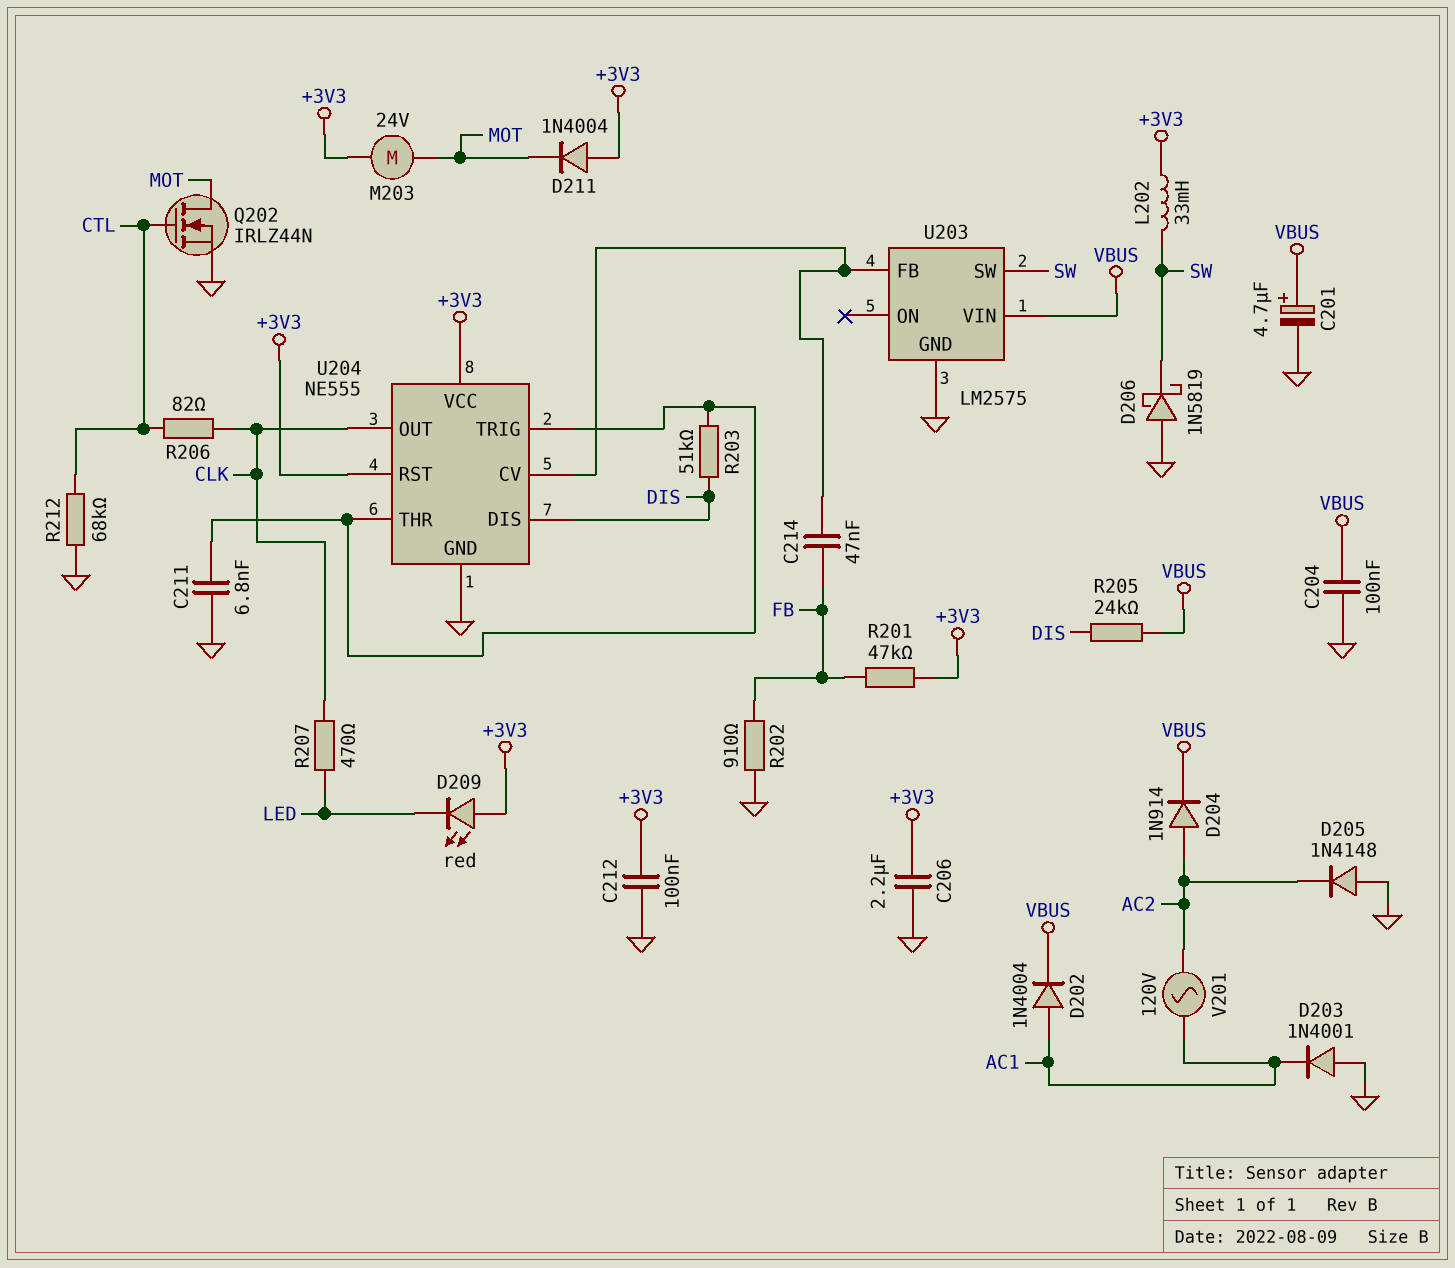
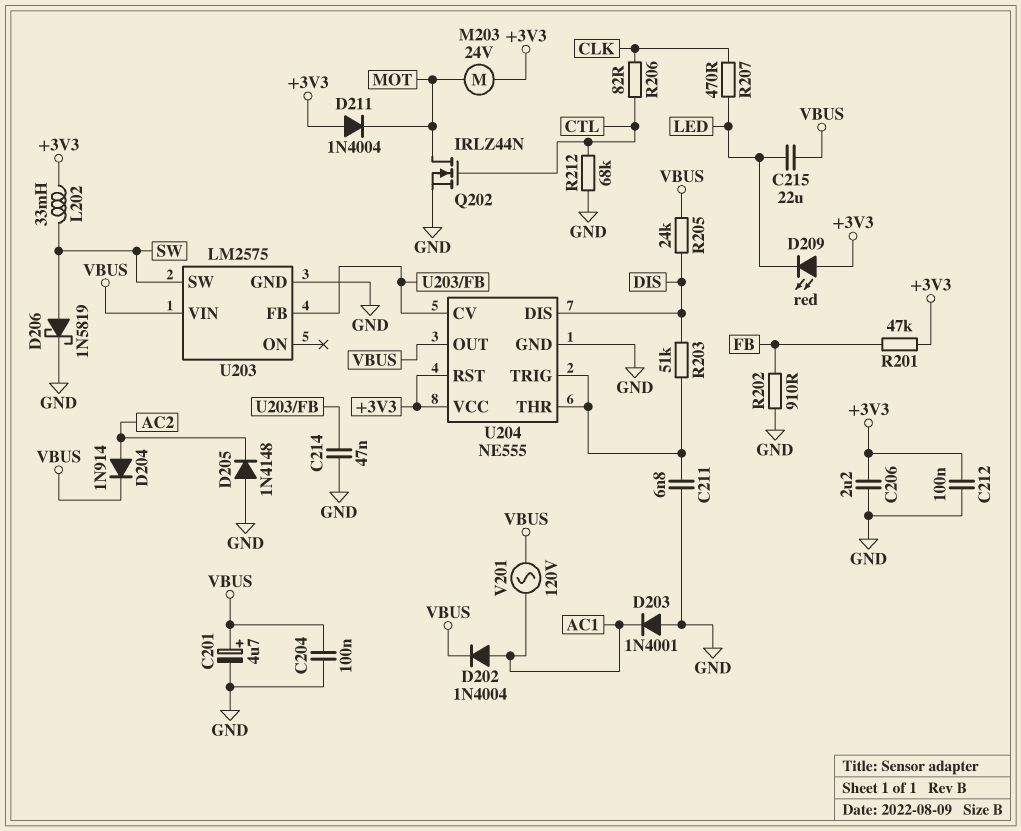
C214: 47nF (FB, U203/FB) -> 47nF (GND, U203/FB)
C215: none -> 22uF (LED, VBUS)
D206: schottky 1N5819 (A GND, K SW) -> schottky 1N5819 (A SW, K GND)
U204 pin OUT: CLK -> VBUS
V201: AC 120V (AC1, AC2) -> AC 120V (AC1, VBUS)

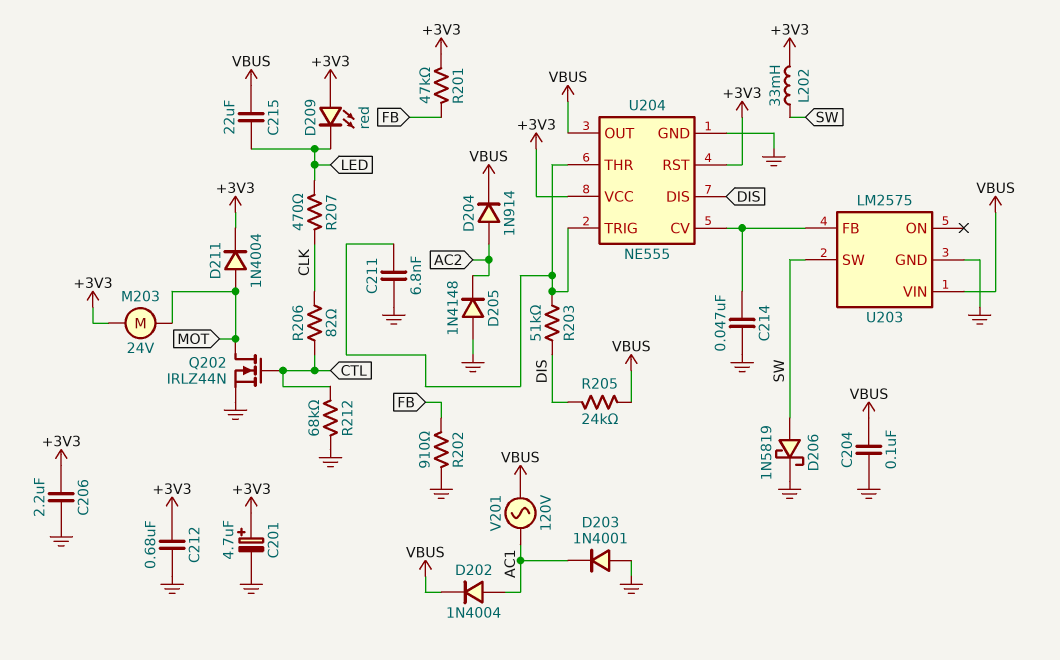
C201: 4.7uF (plus VBUS, minus GND) -> 4.7uF (plus +3V3, minus GND)
C212: 100nF (+3V3, GND) -> 680nF (+3V3, GND)
D211: diode 1N4004 (A +3V3, K MOT) -> diode 1N4004 (A MOT, K +3V3)

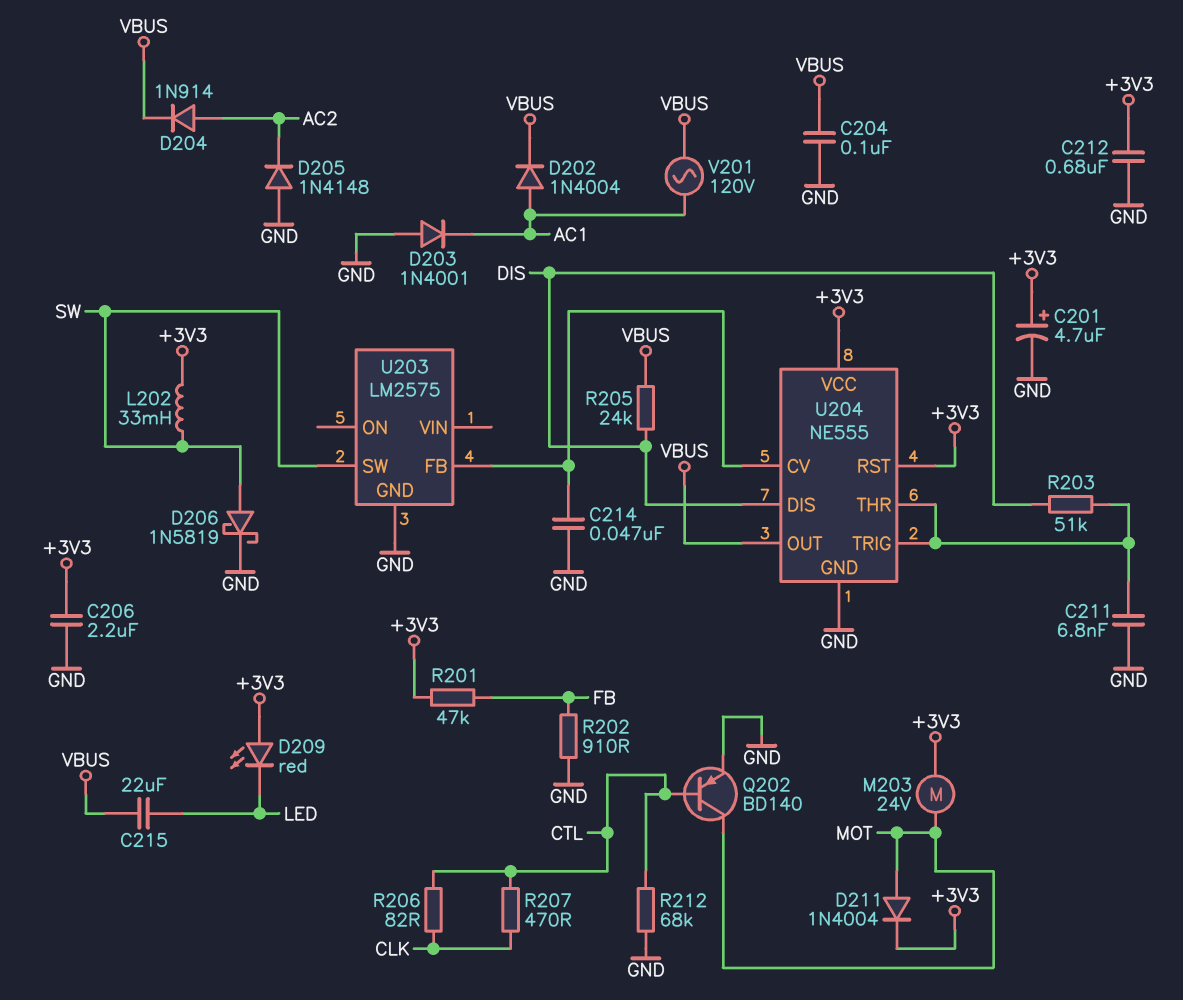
Q202: NMOS IRLZ44N (G CTL, D MOT, S GND) -> PNP BD140 (B CTL, C MOT, E GND)
R207: 470 (CLK, LED) -> 470 (CLK, CTL)
U203 pin VIN: VBUS -> none

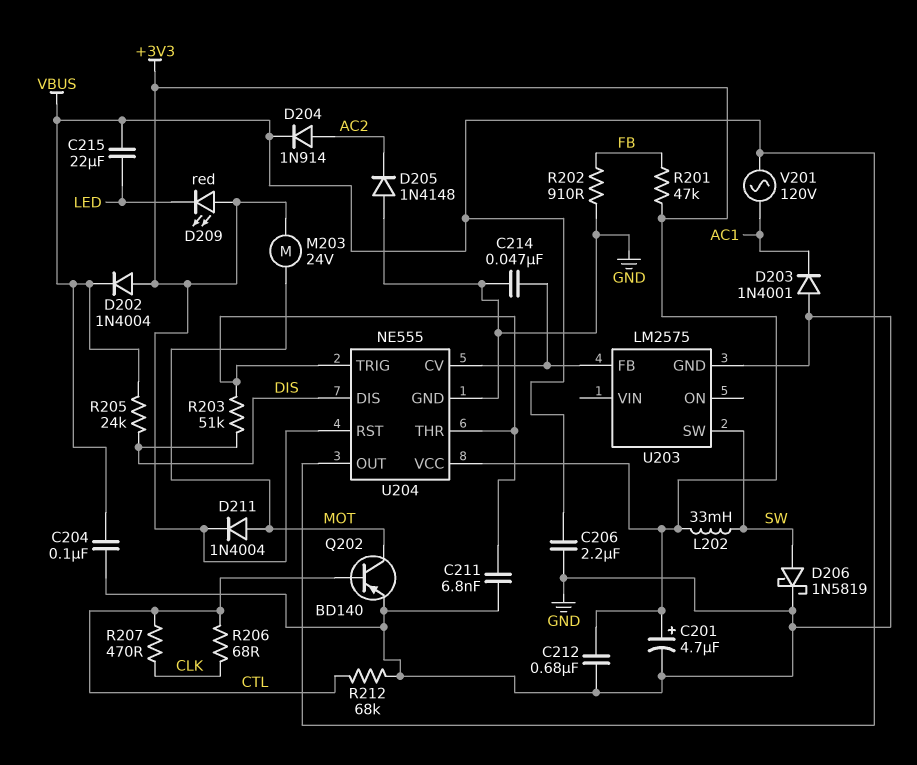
C206: 2.2uF (+3V3, GND) -> 2.2uF (GND, VBUS)
D202: diode 1N4004 (A AC1, K VBUS) -> diode 1N4004 (A +3V3, K VBUS)
R206: 82 (CLK, CTL) -> 68 (CLK, CTL)

